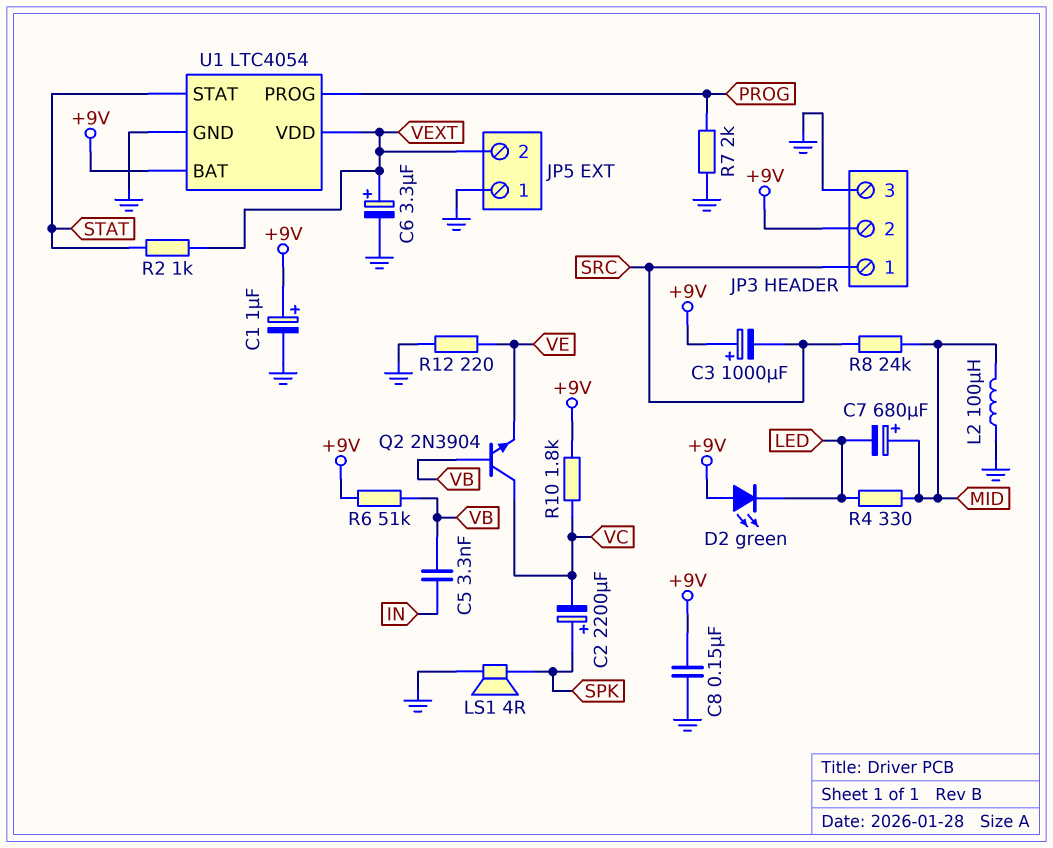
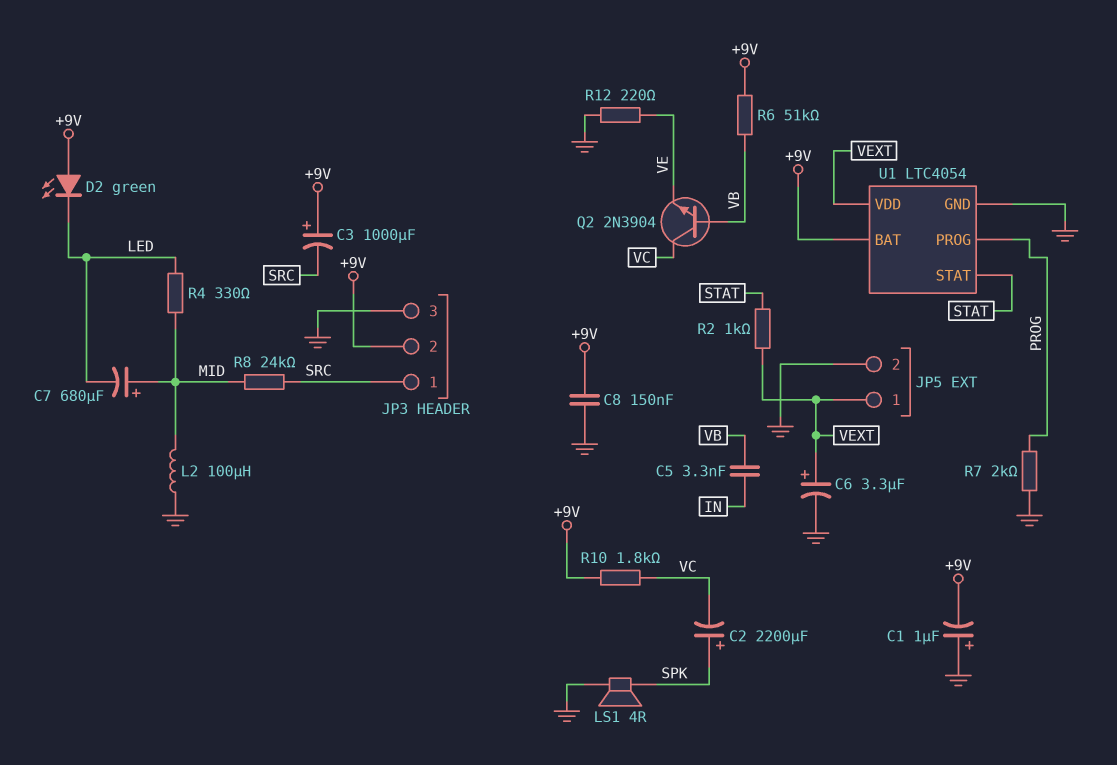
C1: 1uF (plus +9V, minus GND) -> 1uF (plus GND, minus +9V)
JP5 pin 1: GND -> VEXT
JP5 pin 2: VEXT -> GND

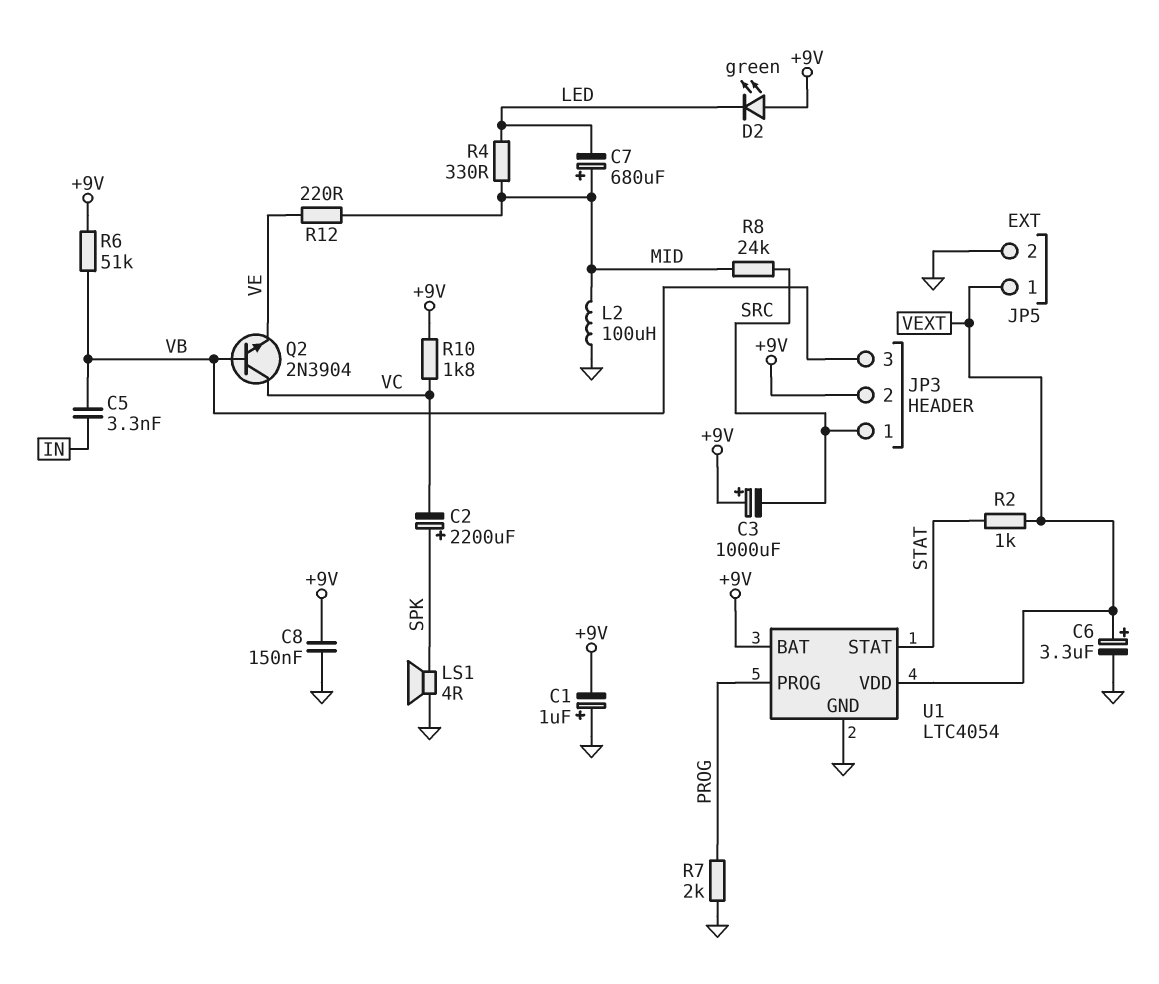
JP3 pin 3: GND -> VB
R12: 220 (GND, VE) -> 220 (MID, VE)

